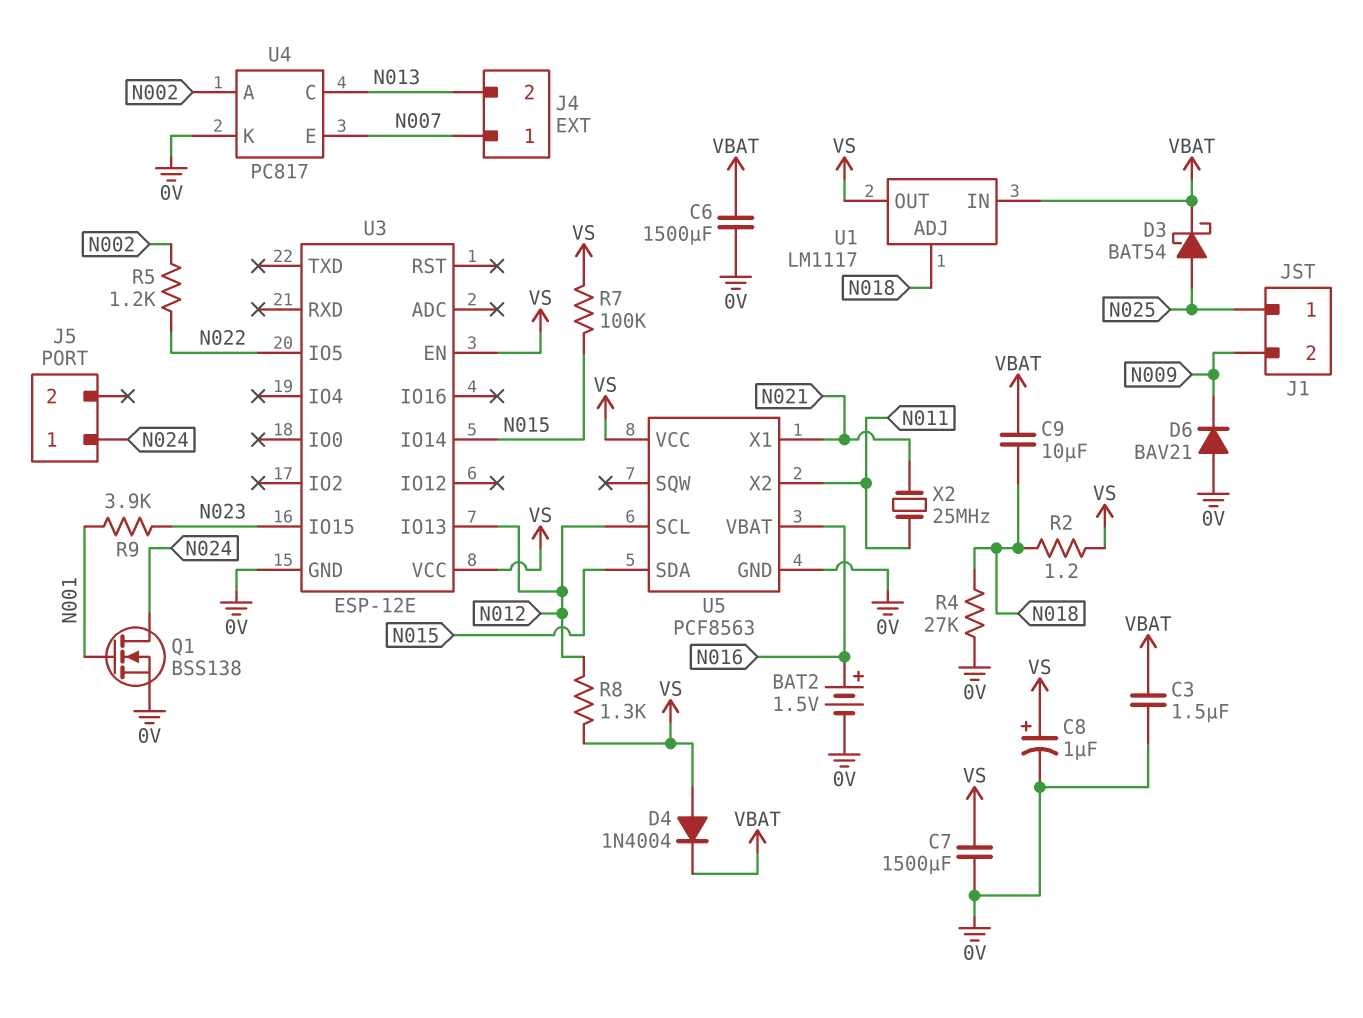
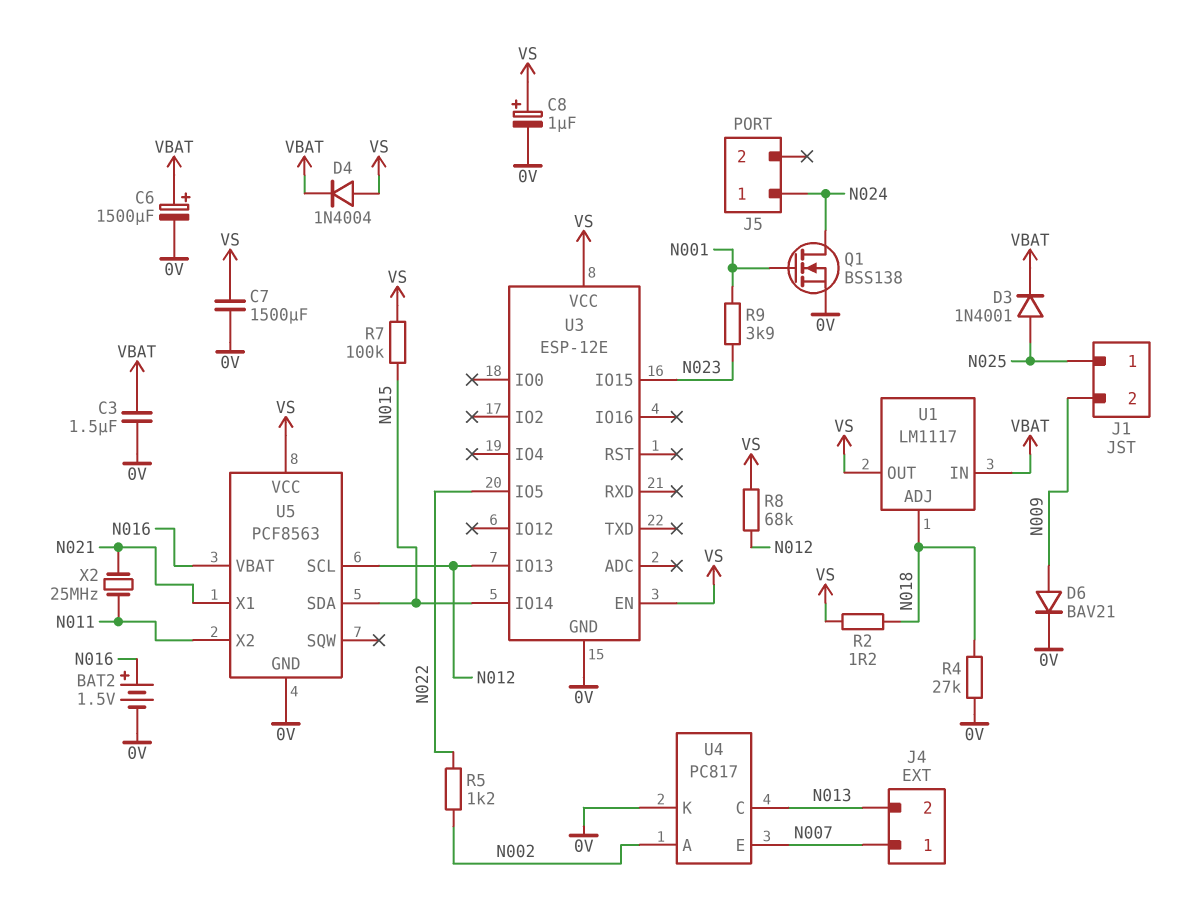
C6: 1500uF (0V, VBAT) -> 1500uF (plus VBAT, minus 0V)
C9: 10uF (N018, VBAT) -> none
D3: schottky BAT54 (A N025, K VBAT) -> diode 1N4001 (A N025, K VBAT)
D6: diode BAV21 (A 0V, K N009) -> diode BAV21 (A N009, K 0V)
R8: 1.3k (N012, VS) -> 68k (N012, VS)

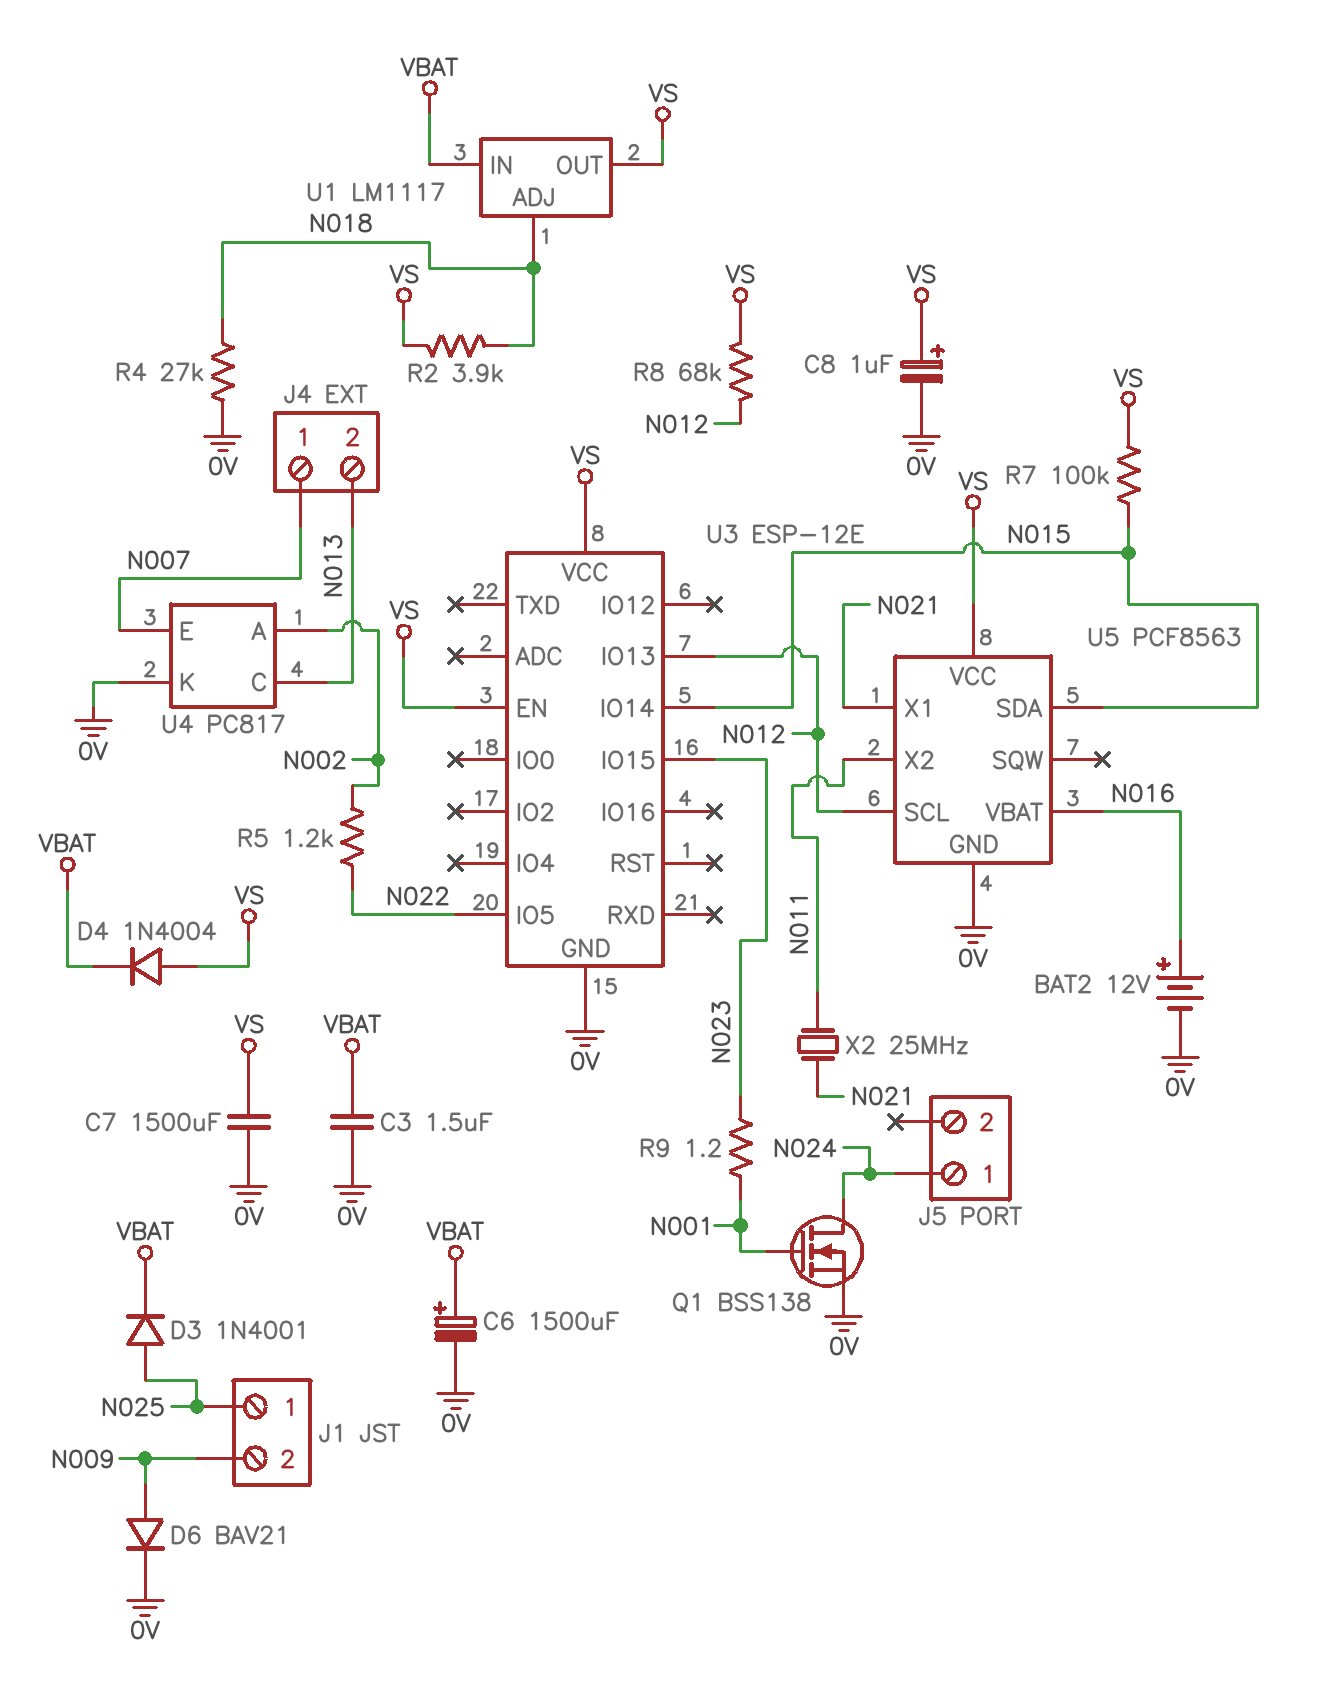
BAT2: 1.5V (plus N016, minus 0V) -> 12V (plus N016, minus 0V)
R2: 1.2 (N018, VS) -> 3.9k (N018, VS)
R9: 3.9k (N001, N023) -> 1.2 (N001, N023)

